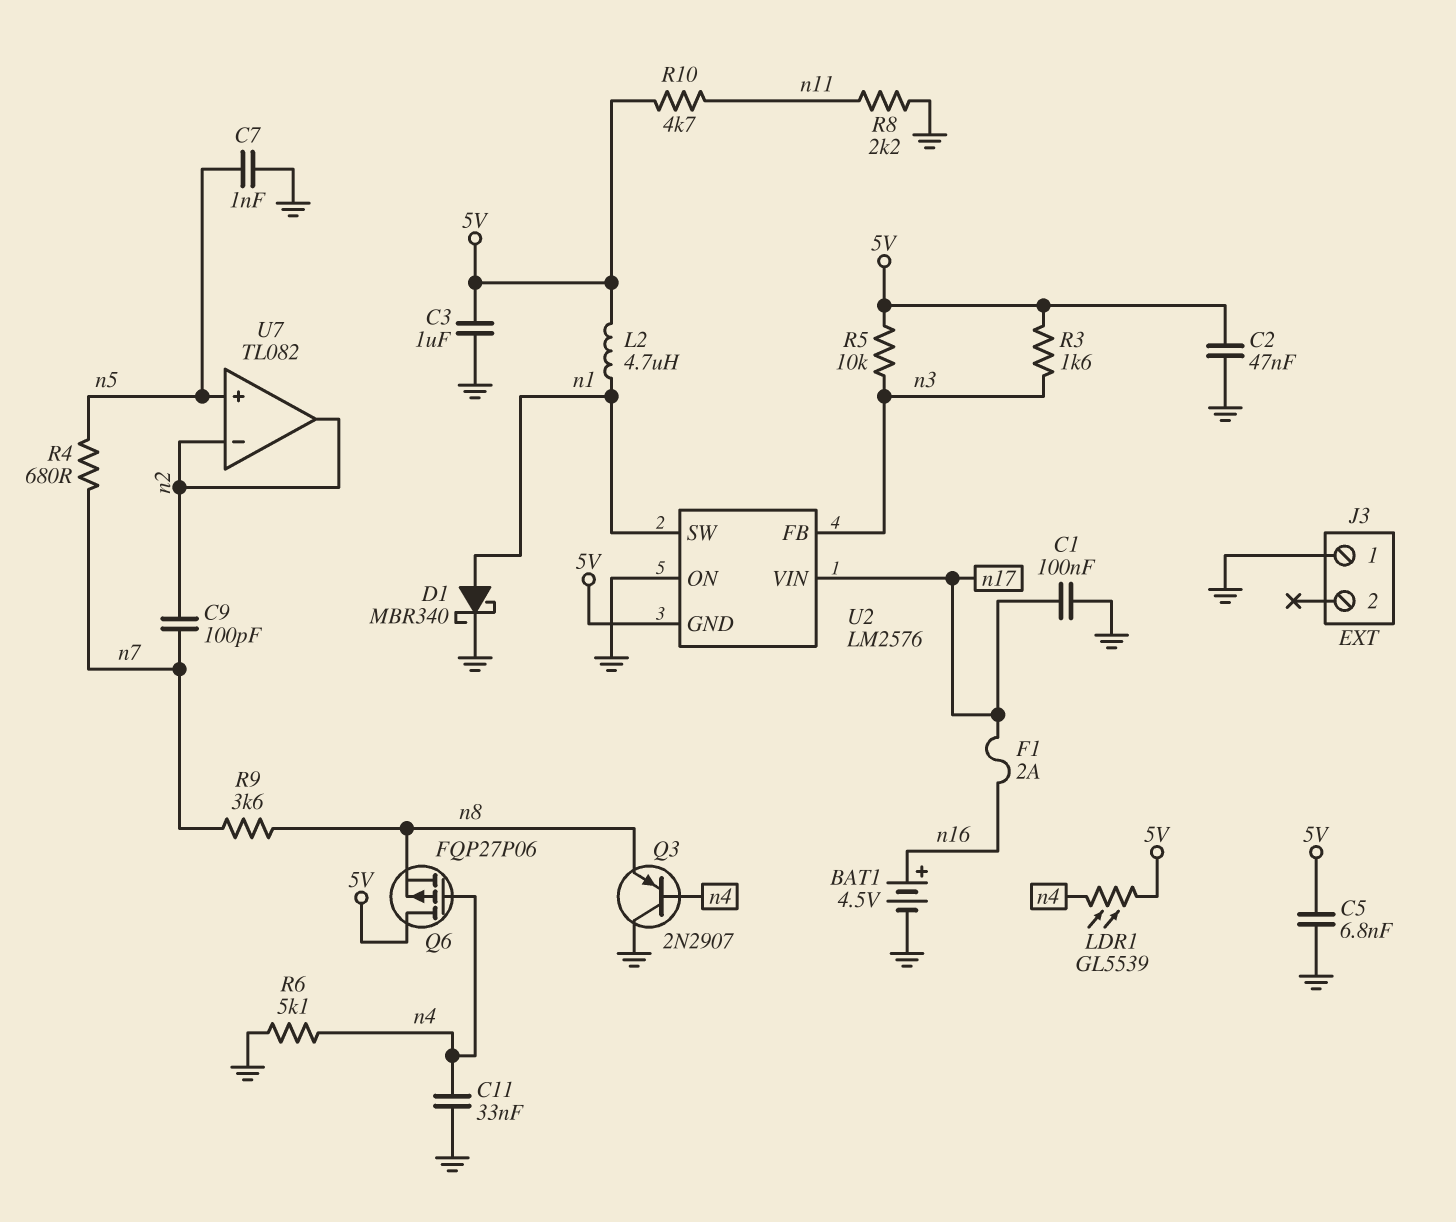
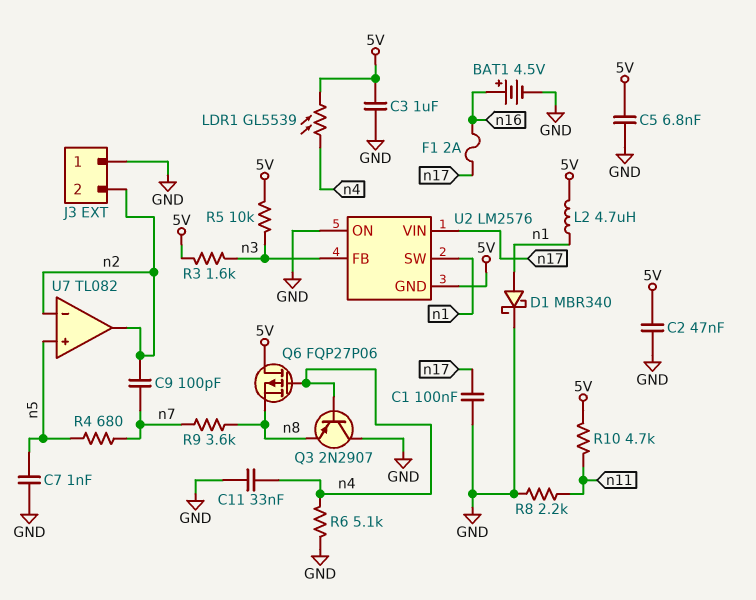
J3 pin 2: none -> n2

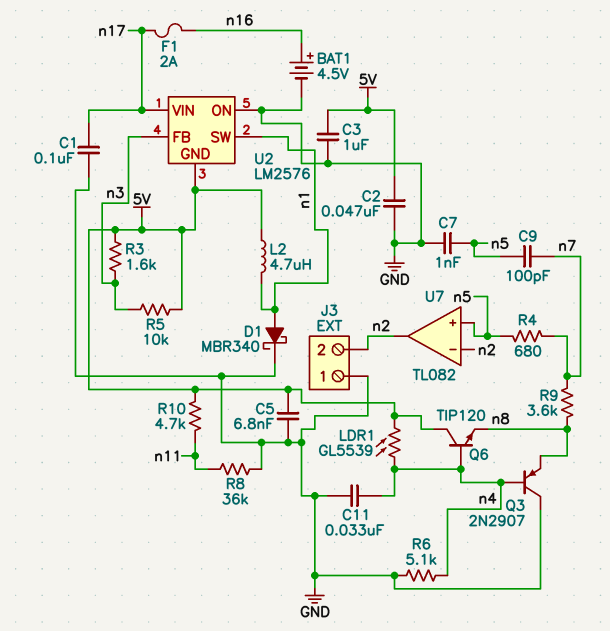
C9: 100pF (n2, n7) -> 100pF (n5, n7)
Q6: PMOS FQP27P06 (G n4, D 5V, S n8) -> NPN TIP120 (B n4, C 5V, E n8)
R8: 2.2k (GND, n11) -> 36k (GND, n11)

